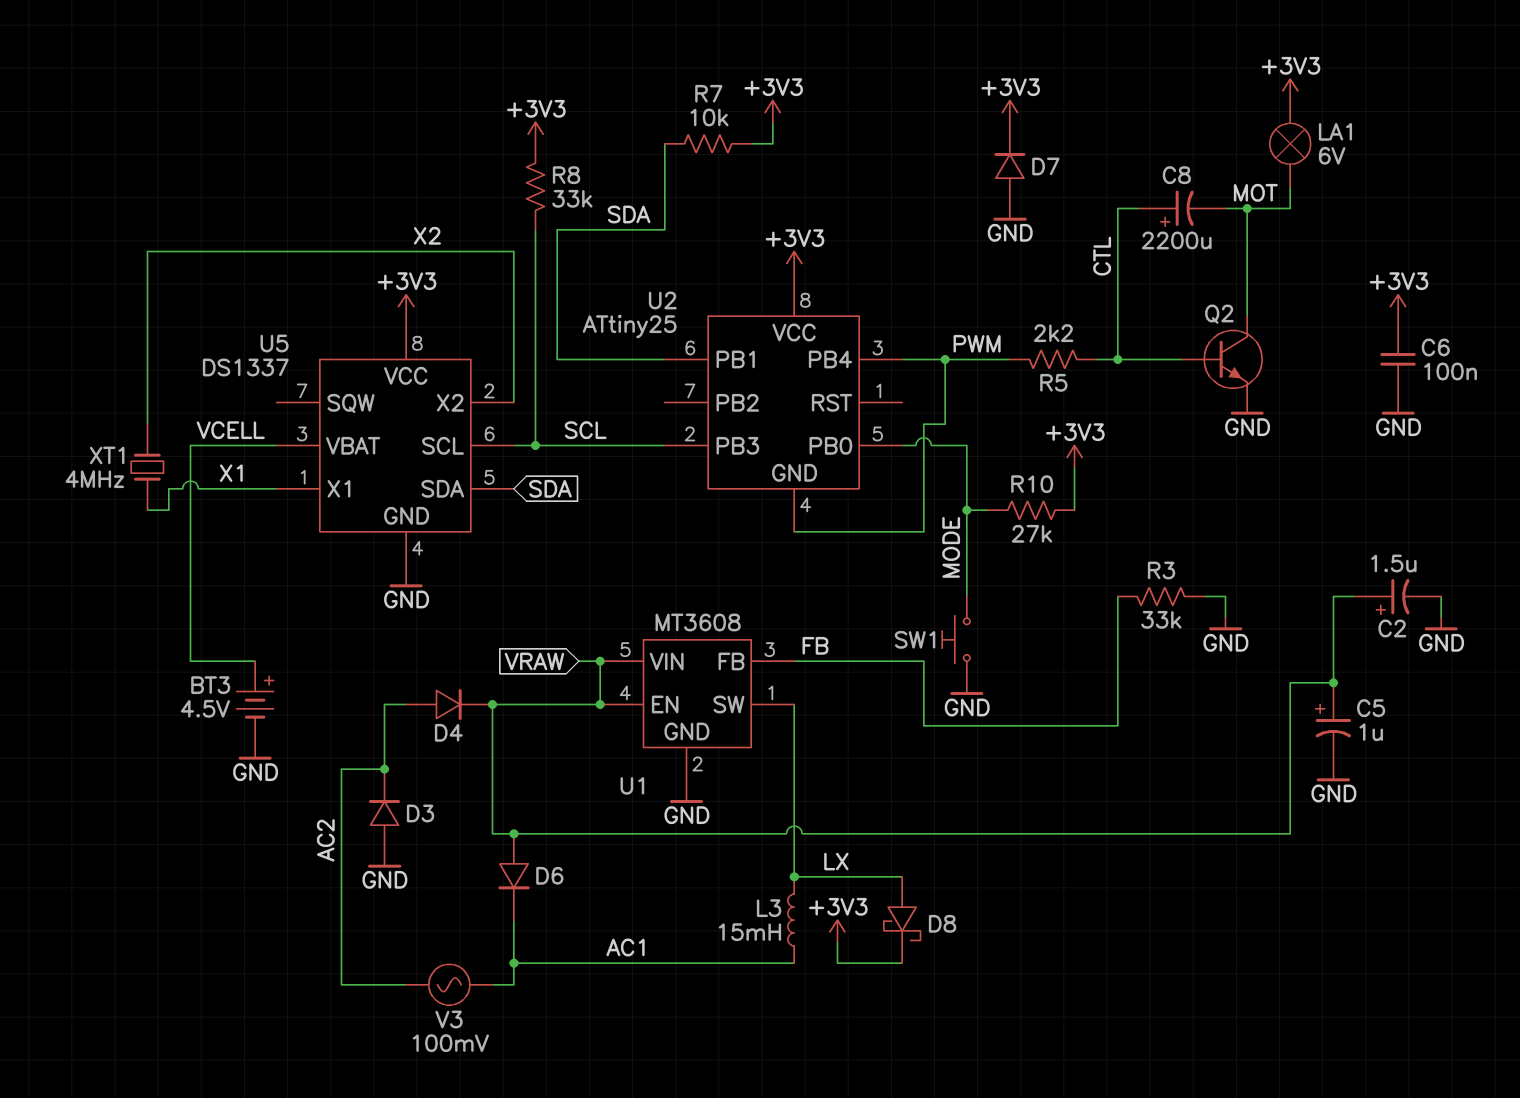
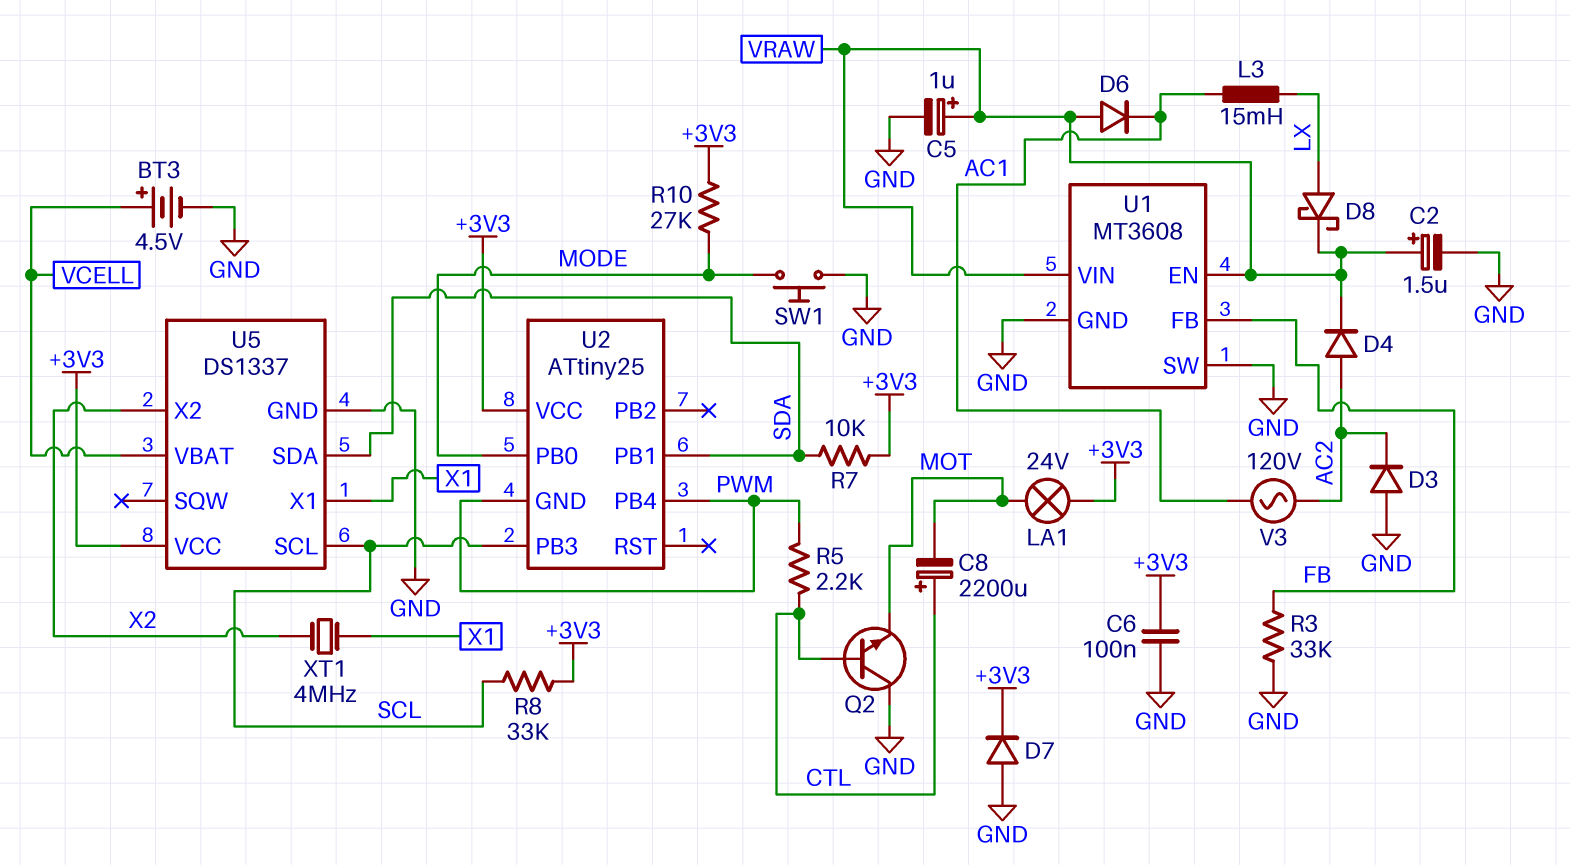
D8: schottky (A LX, K +3V3) -> schottky (A LX, K VRAW)
LA1: lamp 6V (+3V3, MOT) -> lamp 24V (+3V3, MOT)
Q2: NPN (B CTL, C MOT, E GND) -> NPN (B CTL, C GND, E MOT)
U1 pin SW: LX -> GND
V3: AC 100mV (AC1, AC2) -> AC 120V (AC1, AC2)

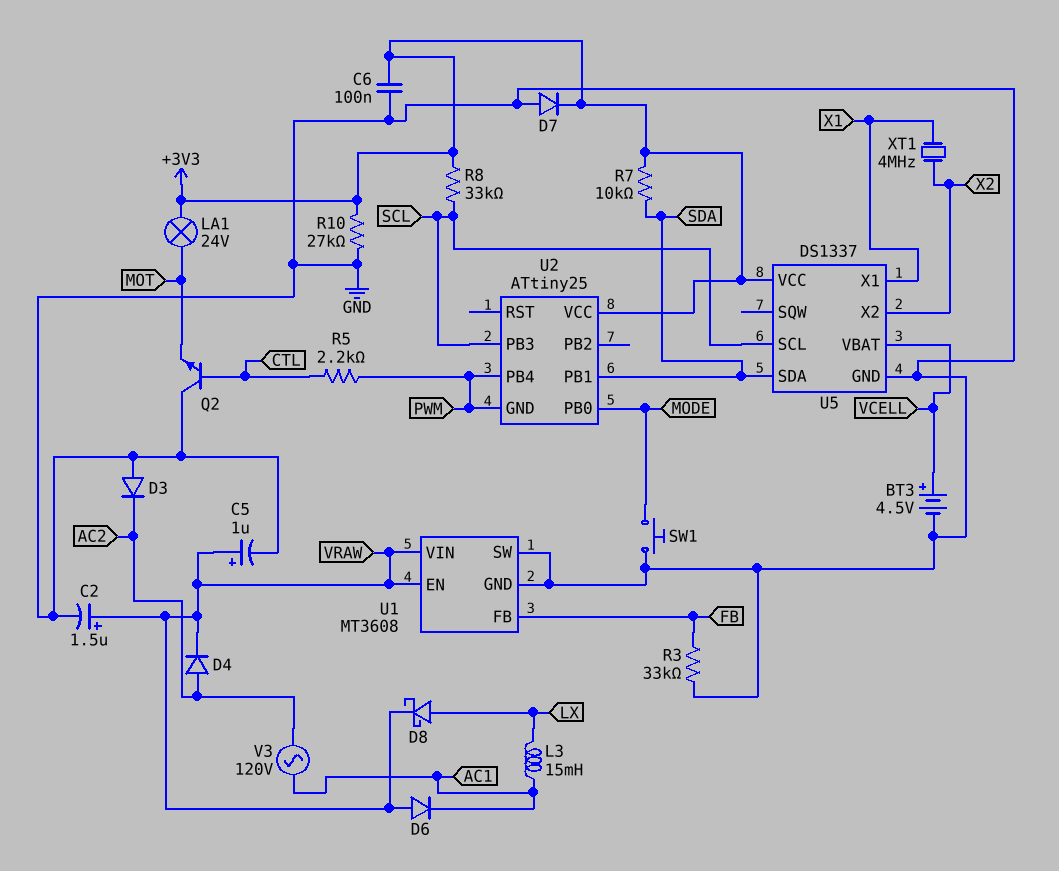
C8: 2200uF (plus CTL, minus MOT) -> none
R10: 27k (+3V3, MODE) -> 27k (+3V3, GND)

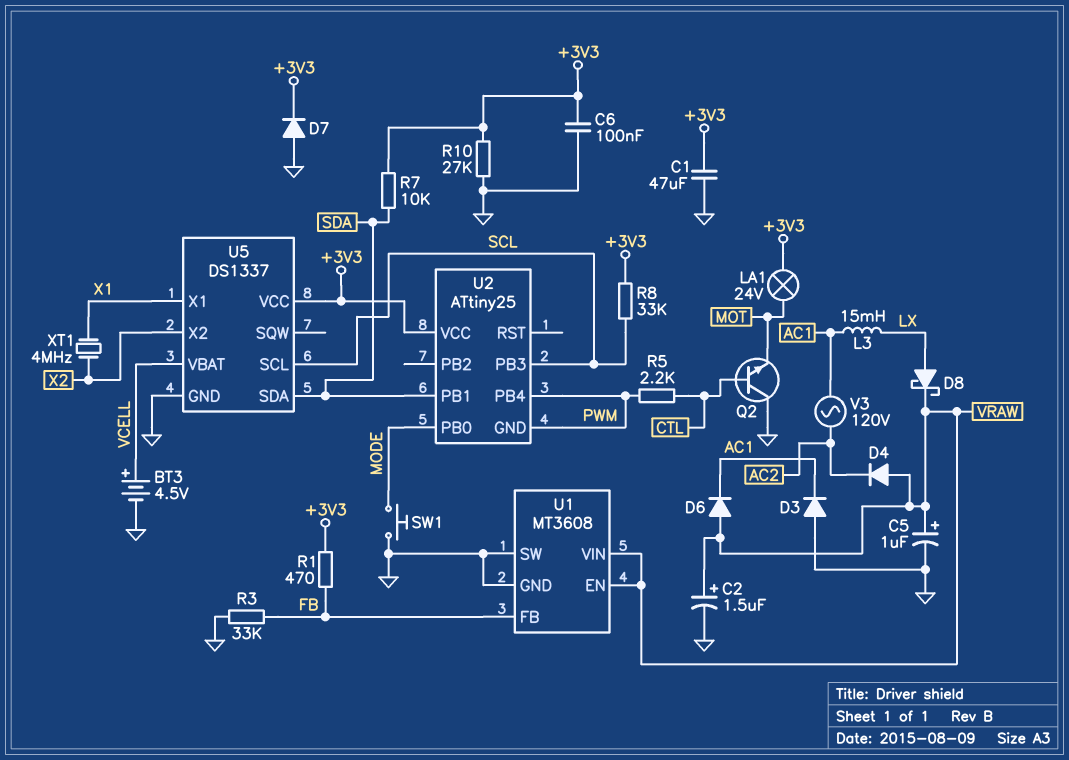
C1: none -> 47uF (+3V3, GND)
D3: diode (A GND, K AC2) -> diode (A GND, K AC1)
D4: diode (A AC2, K VRAW) -> diode (A VRAW, K AC2)
R1: none -> 470 (+3V3, FB)

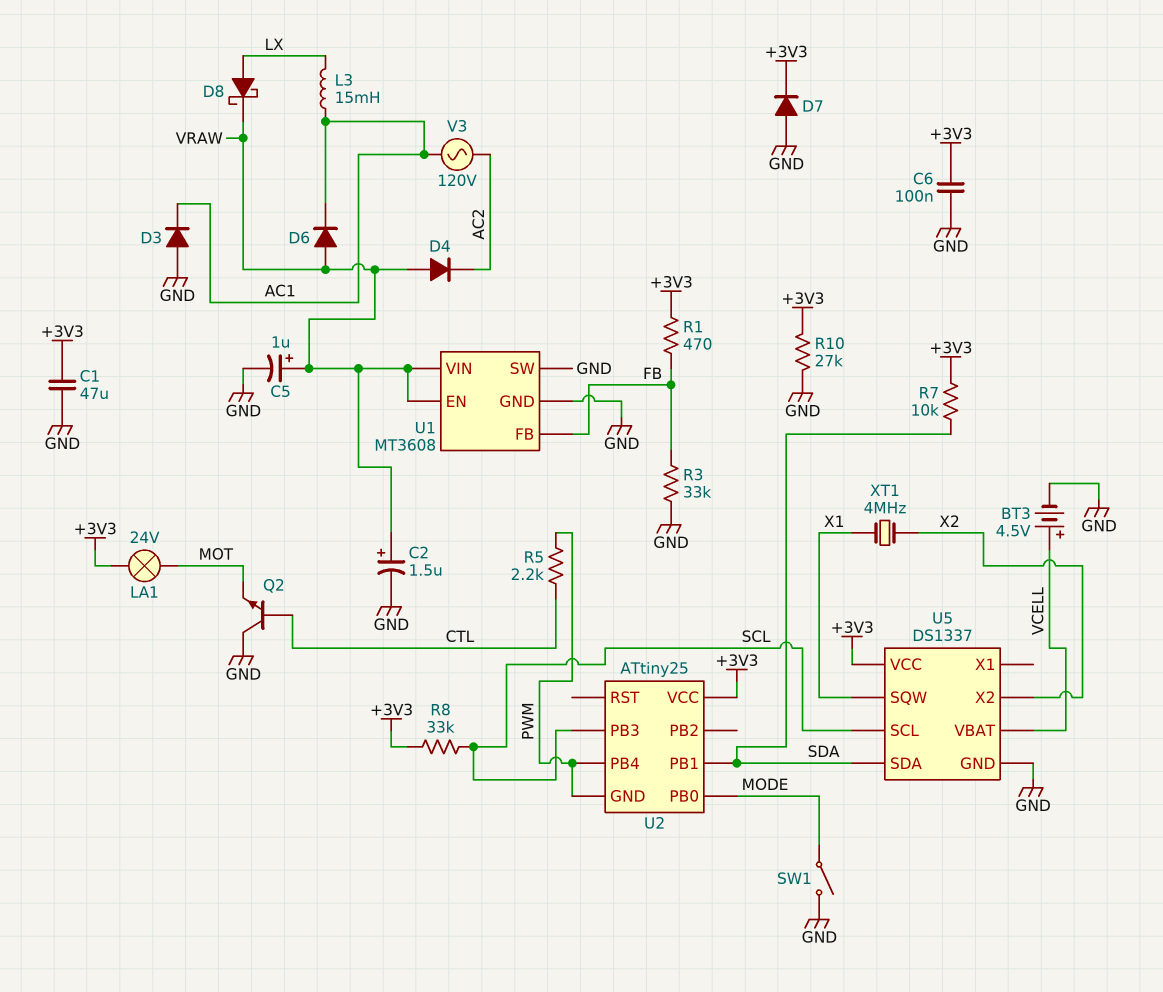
SW1: button (GND, MODE) -> switch (GND, MODE)
U5 pin SQW: none -> X1
U5 pin X1: X1 -> none

